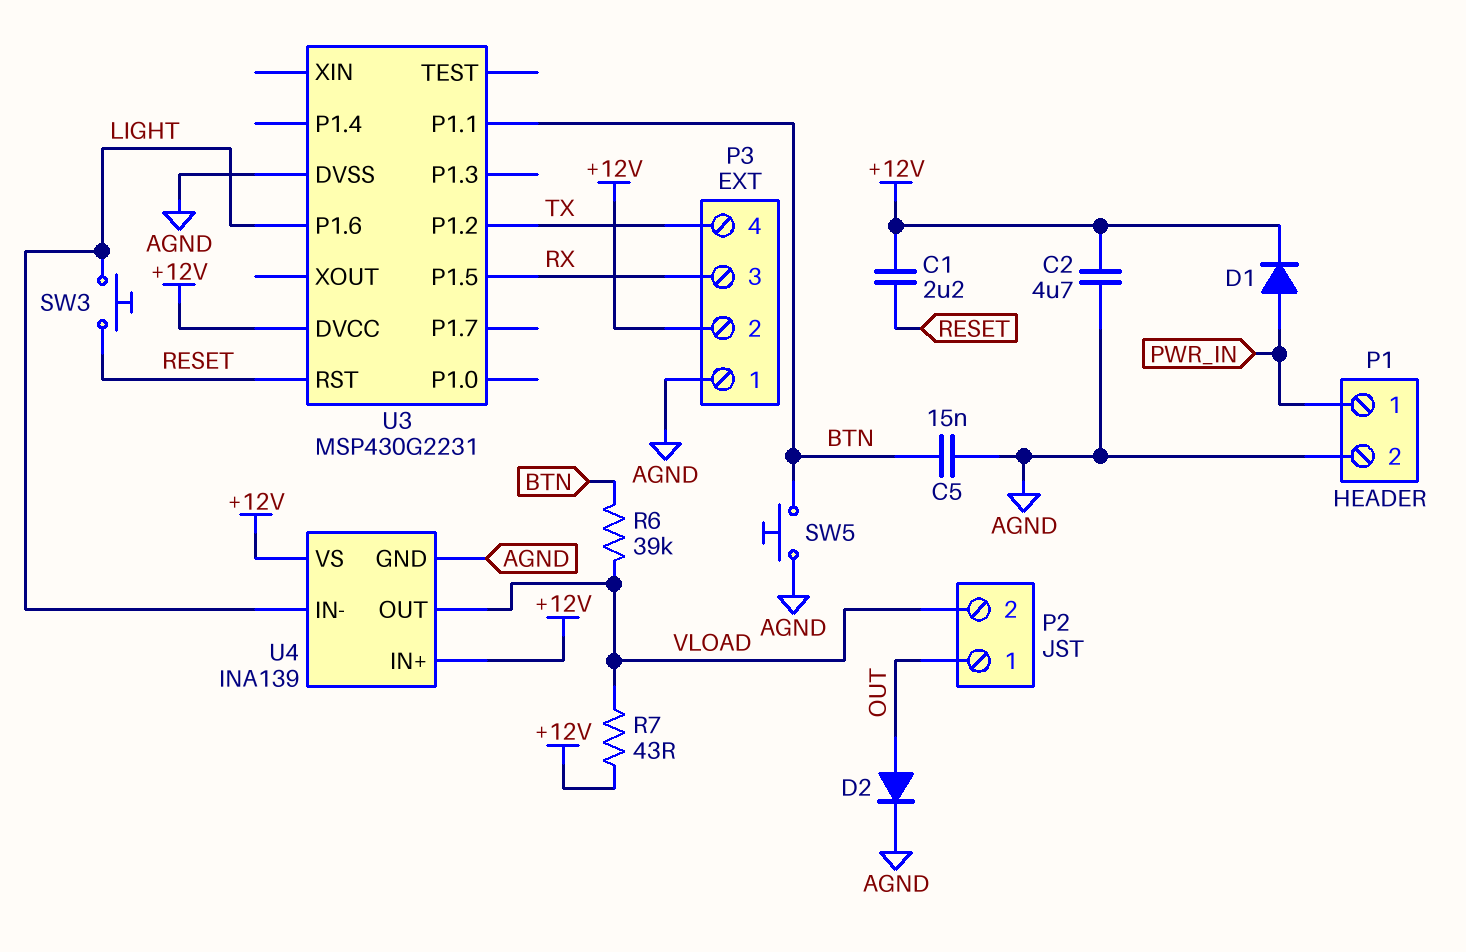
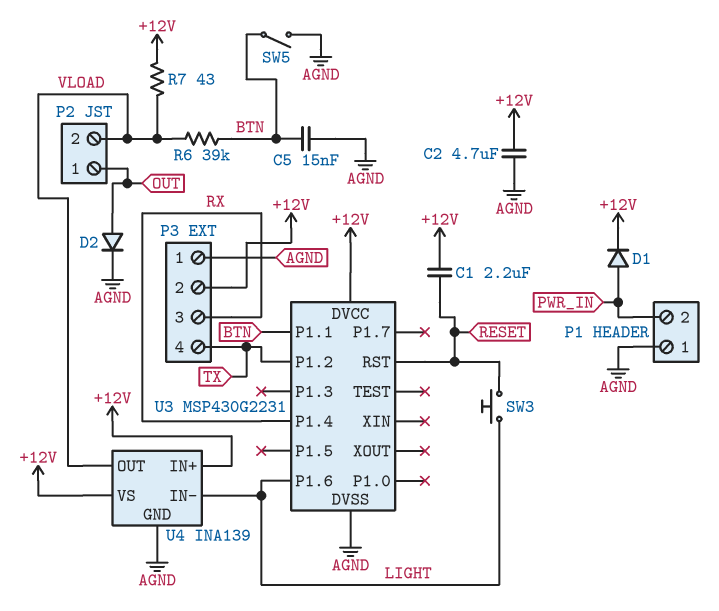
P1 pin 1: PWR_IN -> AGND
P1 pin 2: AGND -> PWR_IN
SW5: button (AGND, BTN) -> switch (AGND, BTN)
U3 pin P1.4: none -> RX
U3 pin P1.5: RX -> none

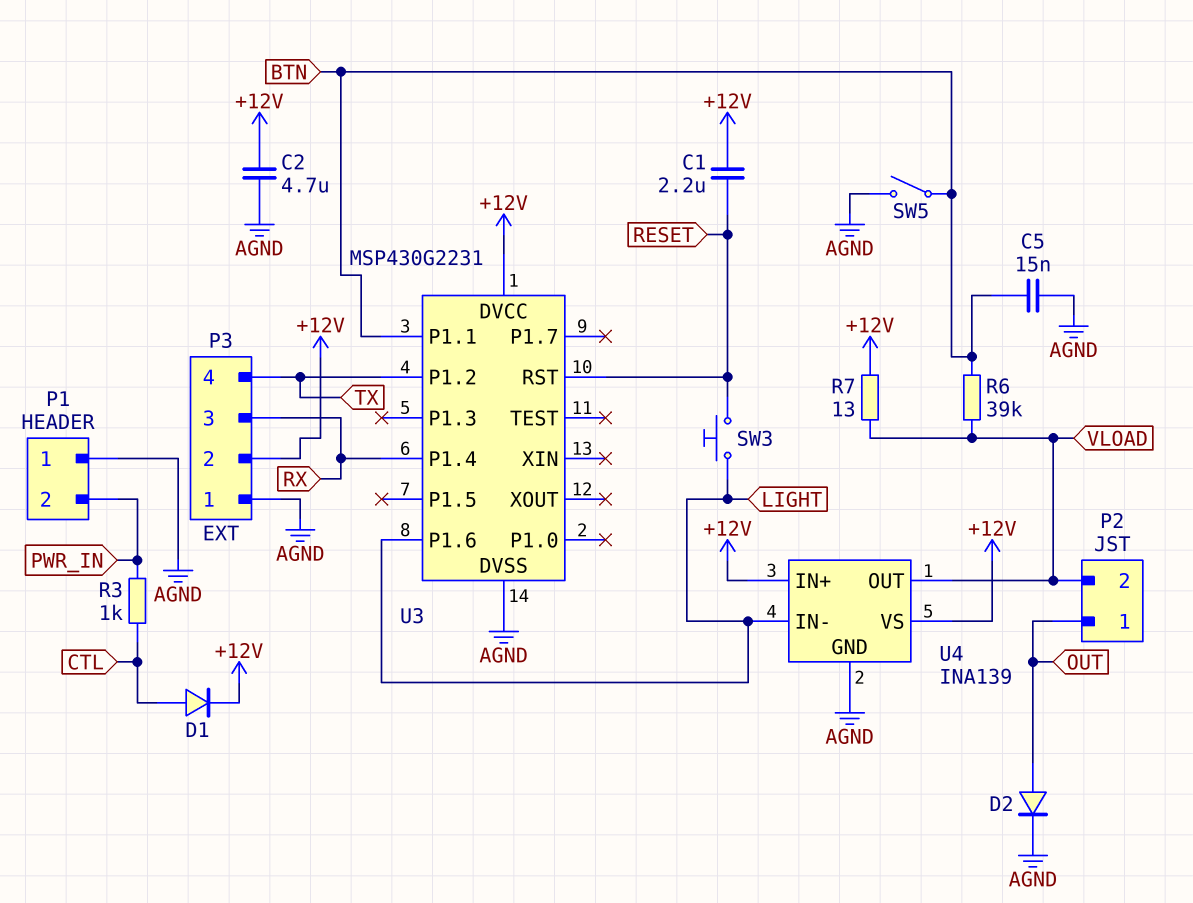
D1: diode (A PWR_IN, K +12V) -> diode (A CTL, K +12V)
R3: none -> 1k (CTL, PWR_IN)
R7: 43 (+12V, VLOAD) -> 13 (+12V, VLOAD)

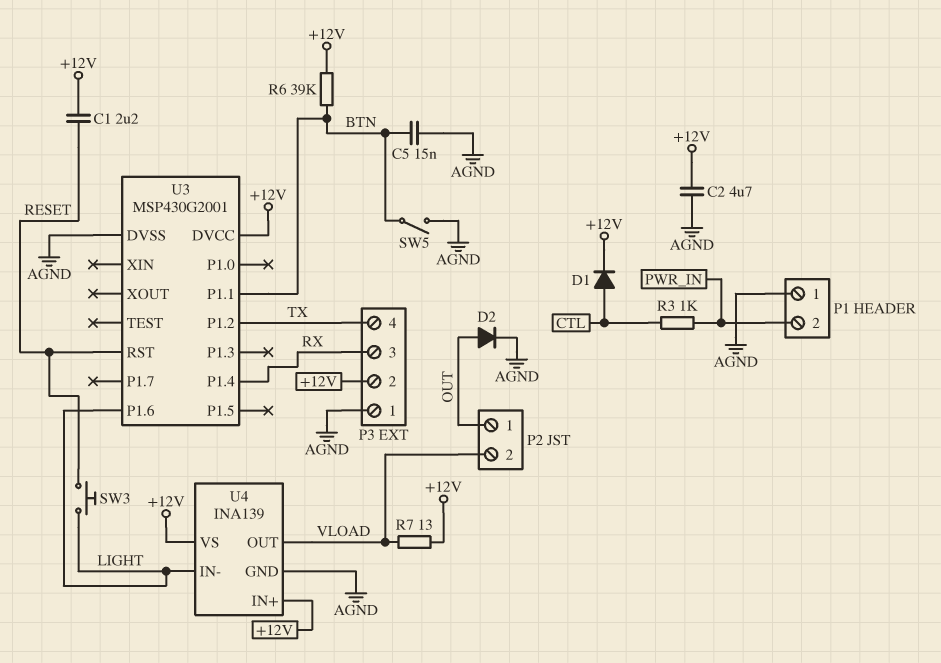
R6: 39k (BTN, VLOAD) -> 39k (+12V, BTN)
U3: MSP430G2231 -> MSP430G2001

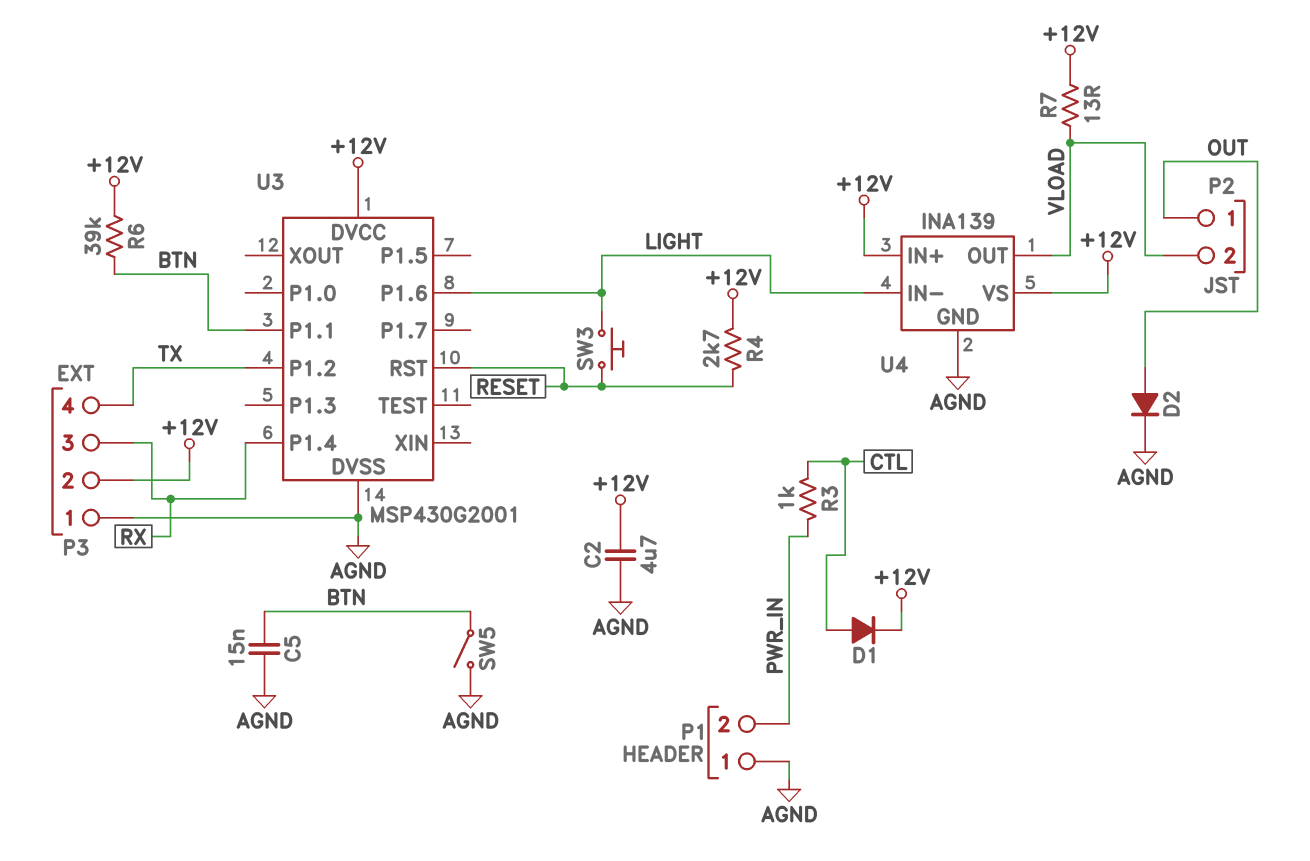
C1: 2.2uF (+12V, RESET) -> none
R4: none -> 2.7k (+12V, RESET)

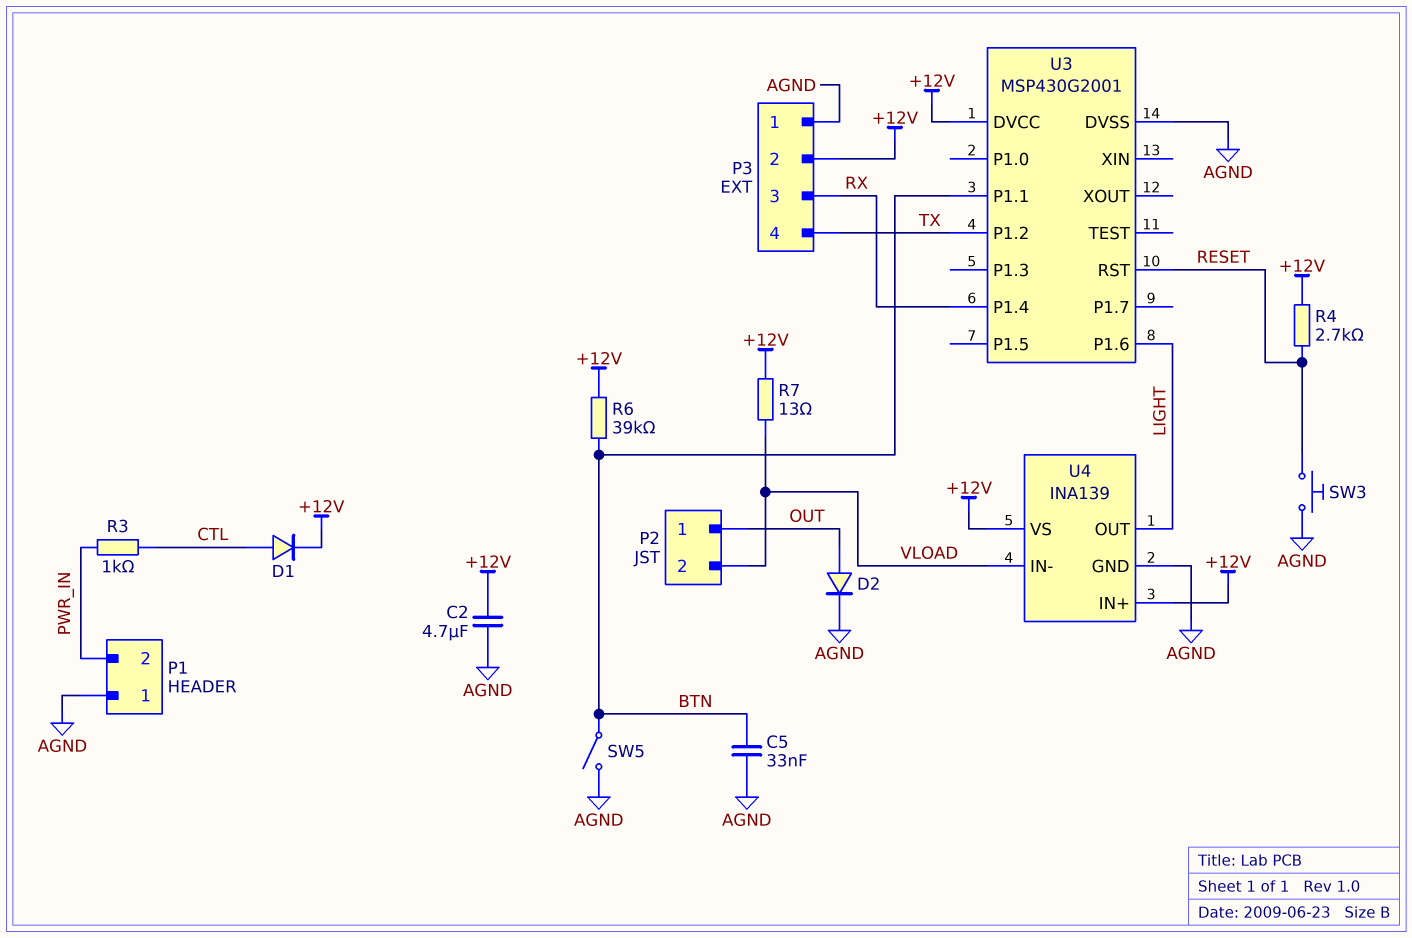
C5: 15nF (AGND, BTN) -> 33nF (AGND, BTN)
SW3: button (LIGHT, RESET) -> button (AGND, RESET)
U4 pin IN-: LIGHT -> VLOAD
U4 pin OUT: VLOAD -> LIGHT

